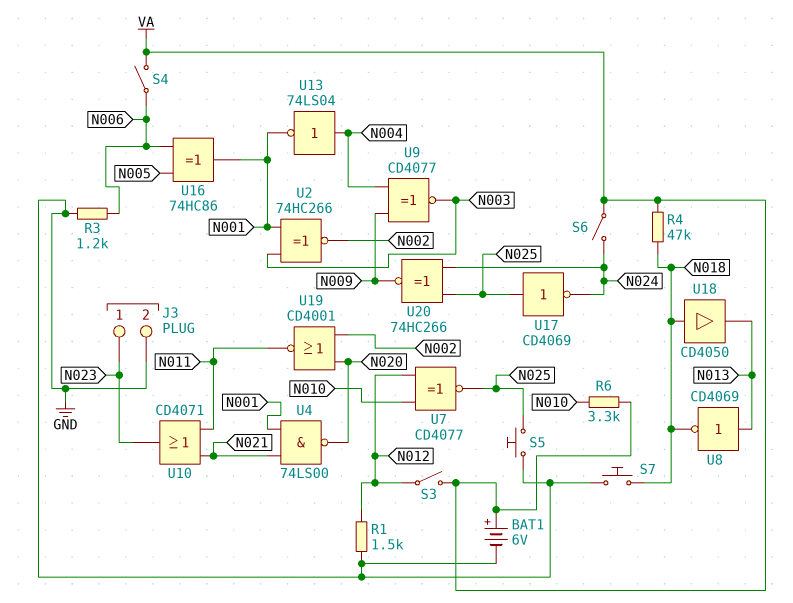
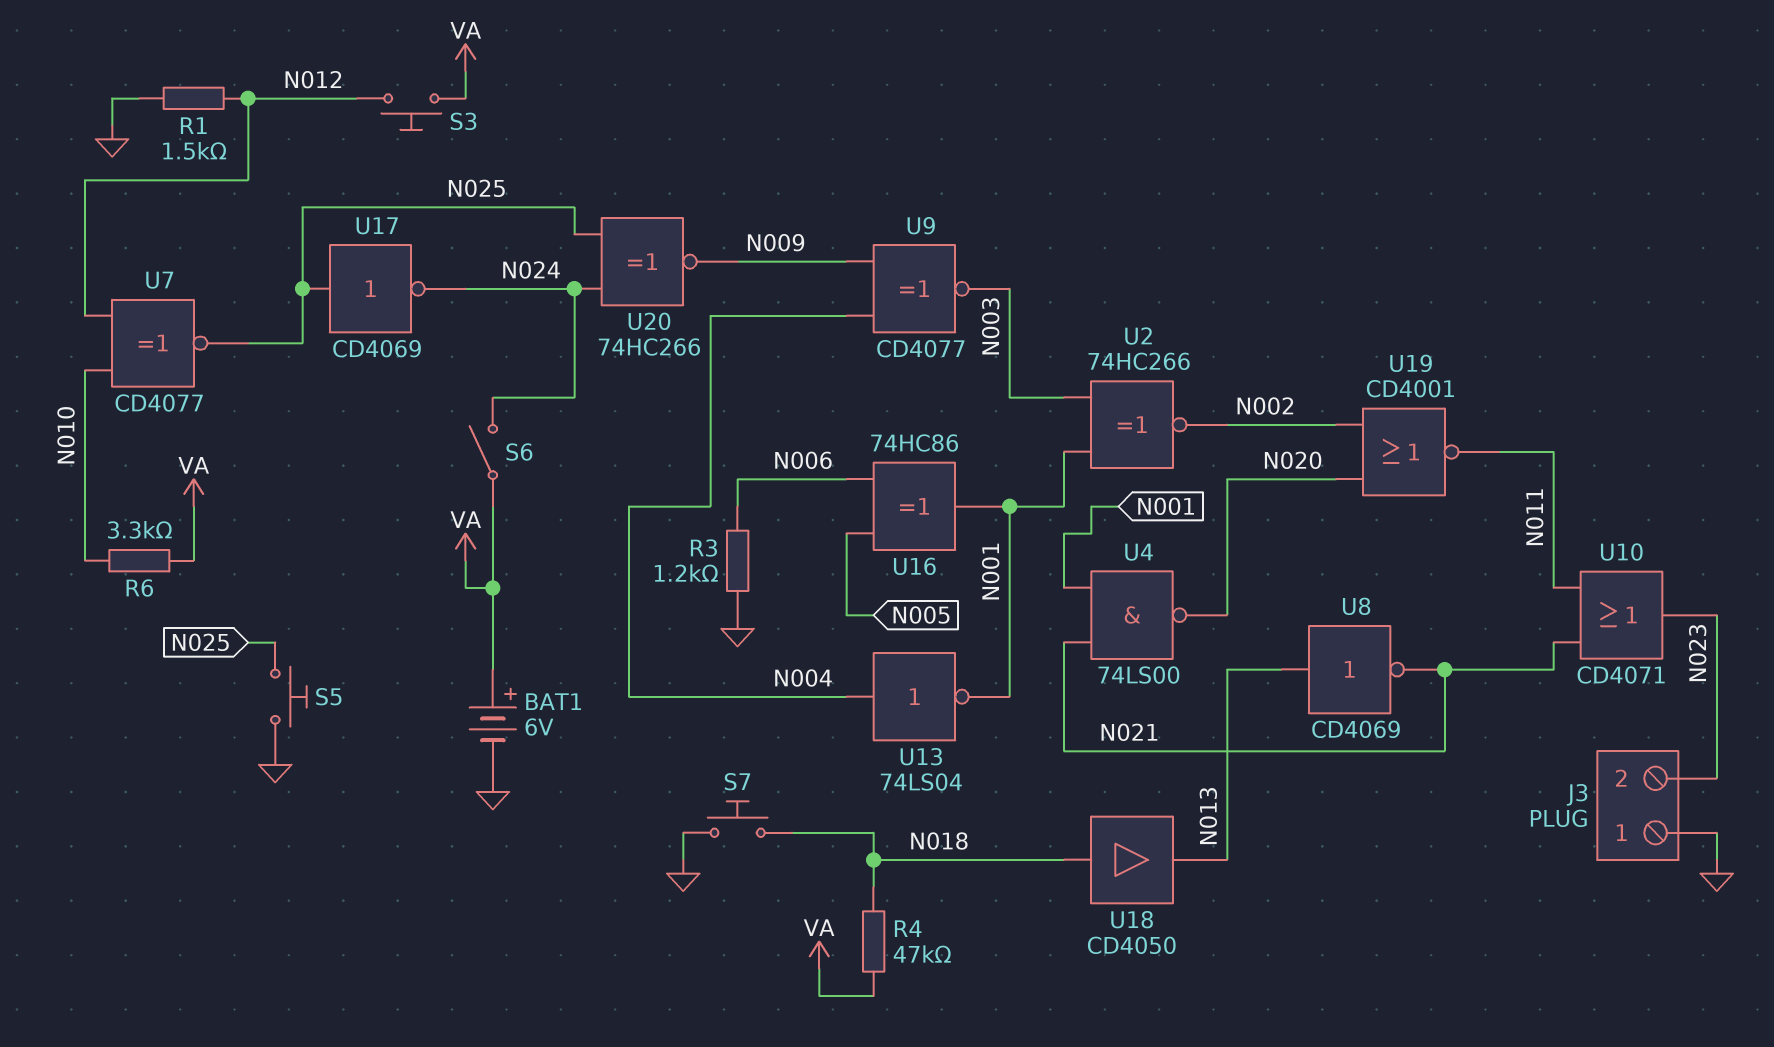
J3 pin 1: N023 -> GND
J3 pin 2: GND -> N023
S3: switch (N012, VA) -> button (N012, VA)
S4: switch (N006, VA) -> none
U8: NOT CD4069 (in N013, out N018) -> NOT CD4069 (in N013, out N021)

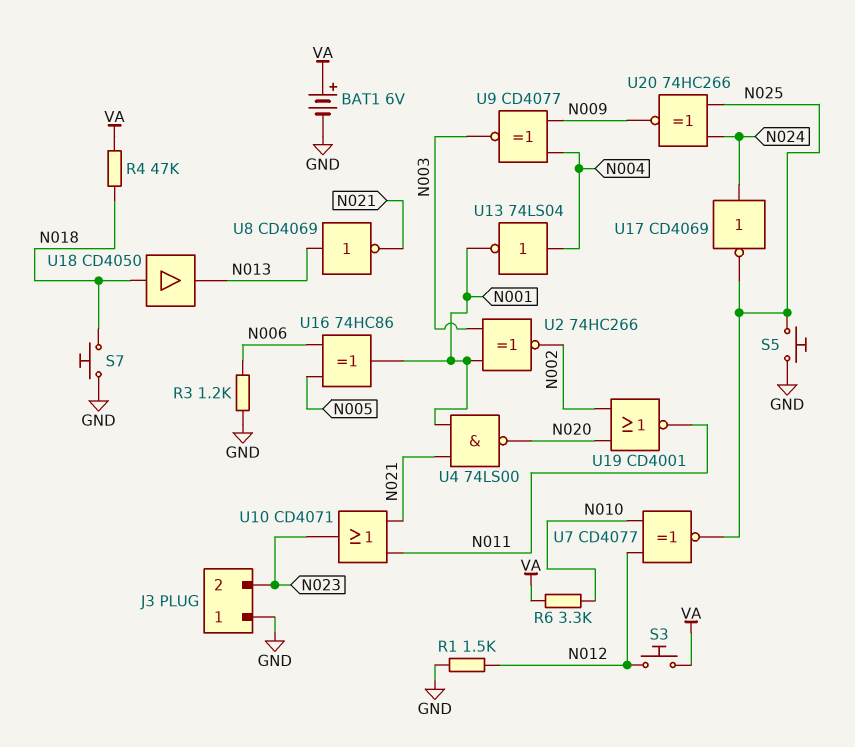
S6: switch (N024, VA) -> none
U17: NOT CD4069 (in N025, out N024) -> NOT CD4069 (in N024, out N025)

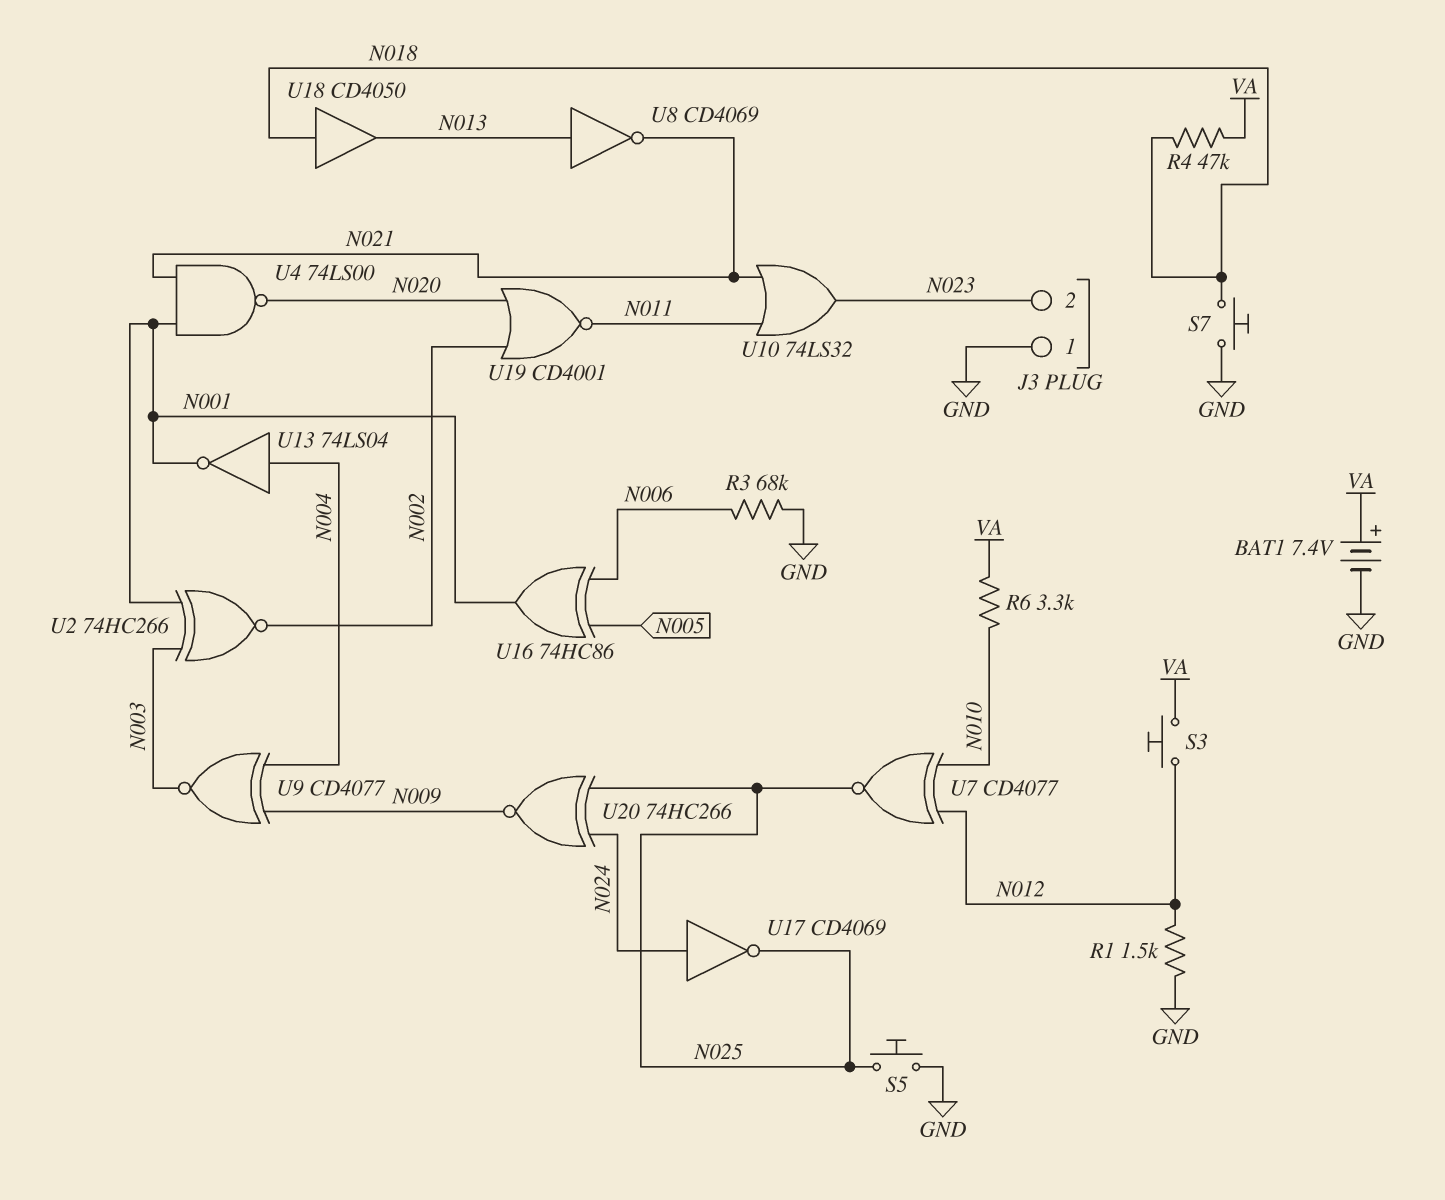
BAT1: 6V (plus VA, minus GND) -> 7.4V (plus VA, minus GND)
R3: 1.2k (GND, N006) -> 68k (GND, N006)
U10: OR CD4071 (in N011, in N021, out N023) -> OR 74LS32 (in N011, in N021, out N023)

